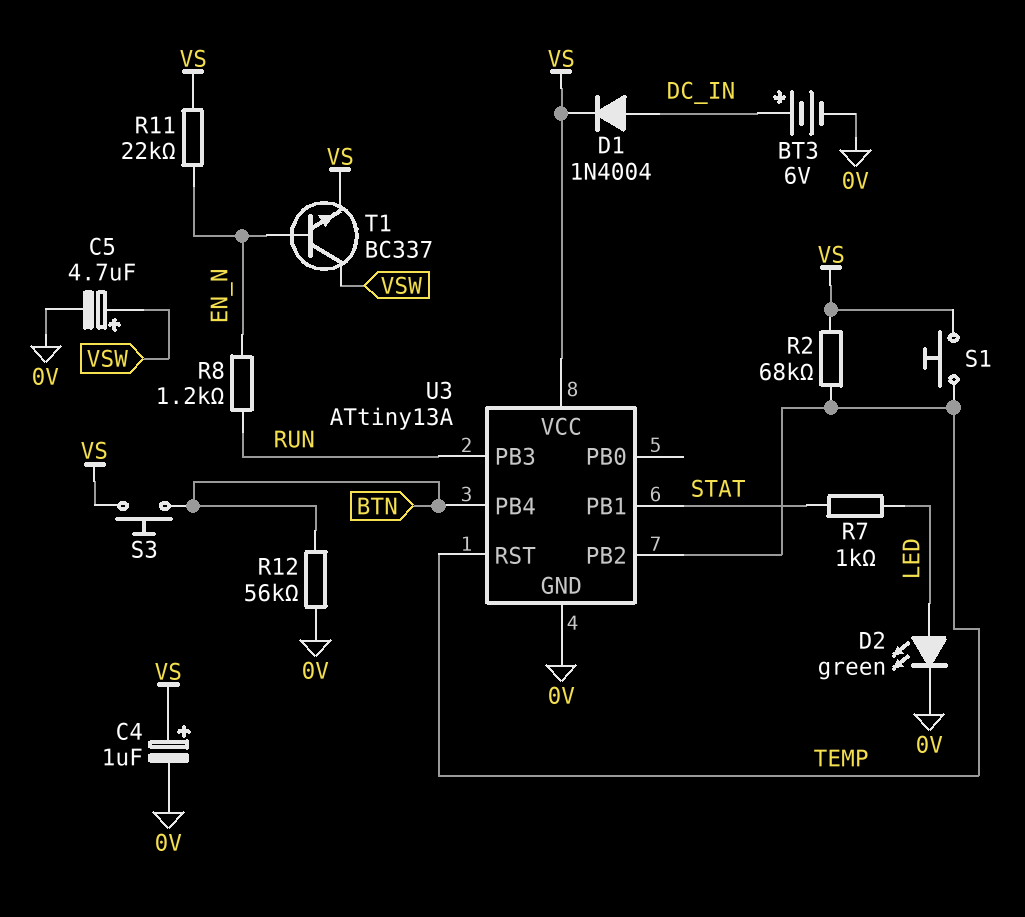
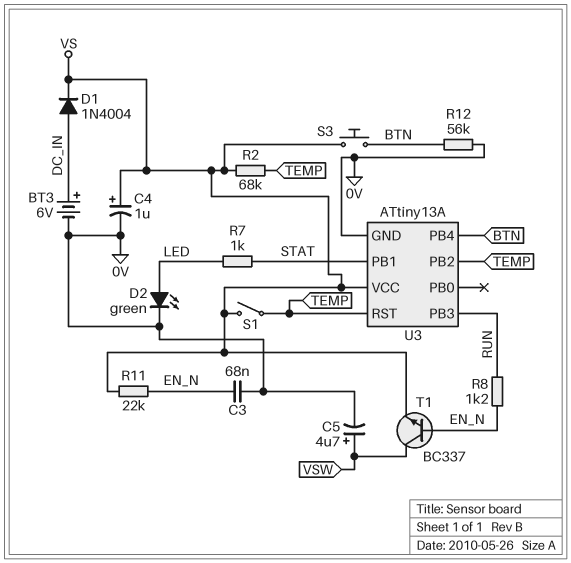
C3: none -> 68nF (0V, EN_N)
S1: button (TEMP, VS) -> switch (TEMP, VS)

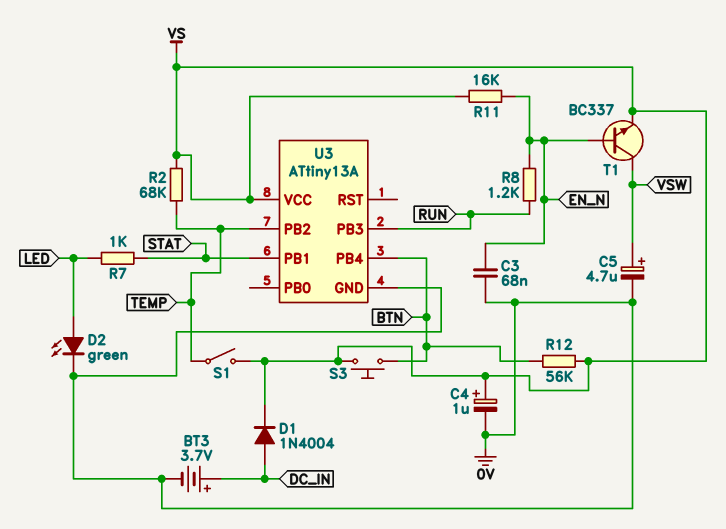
BT3: 6V (plus DC_IN, minus 0V) -> 3.7V (plus DC_IN, minus 0V)
R11: 22k (EN_N, VS) -> 16k (EN_N, VS)
R12: 56k (0V, BTN) -> 56k (BTN, VS)
U3 pin RST: TEMP -> none

